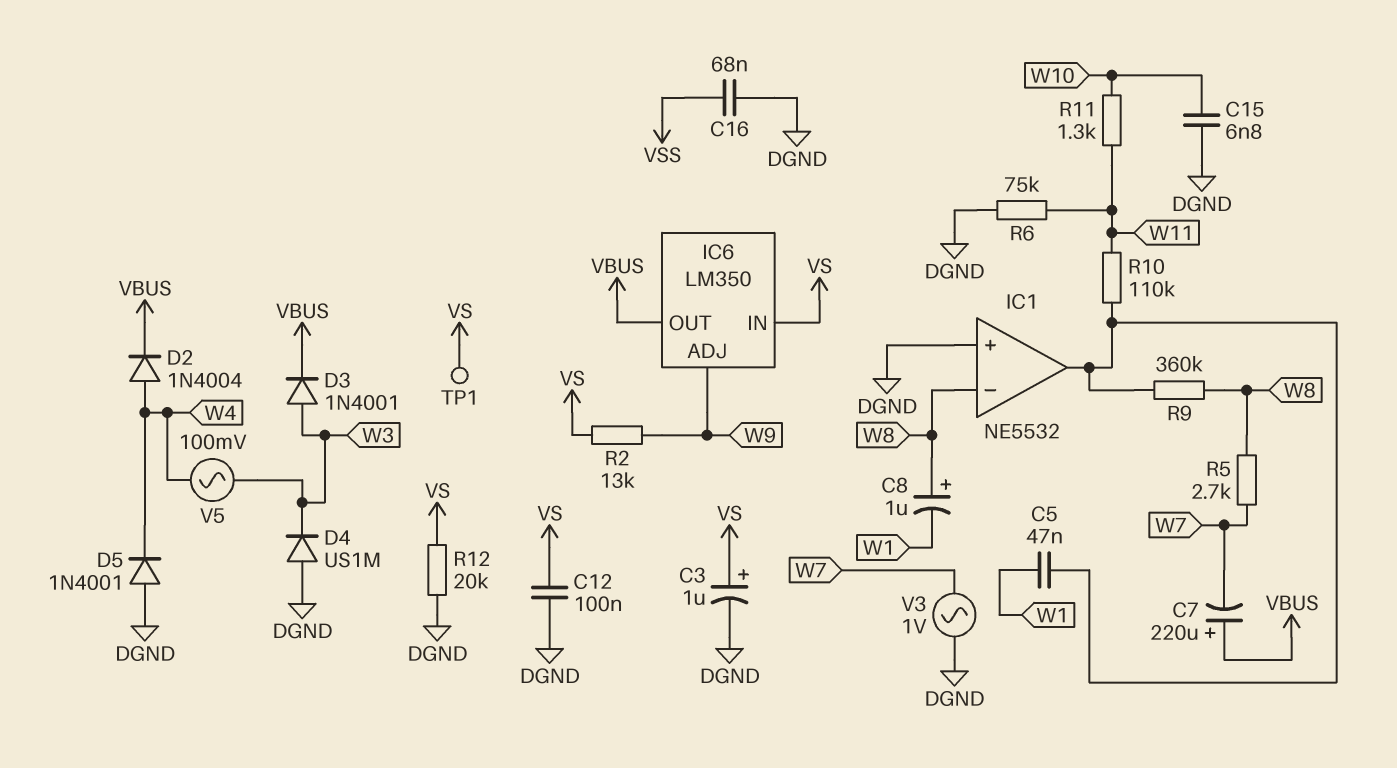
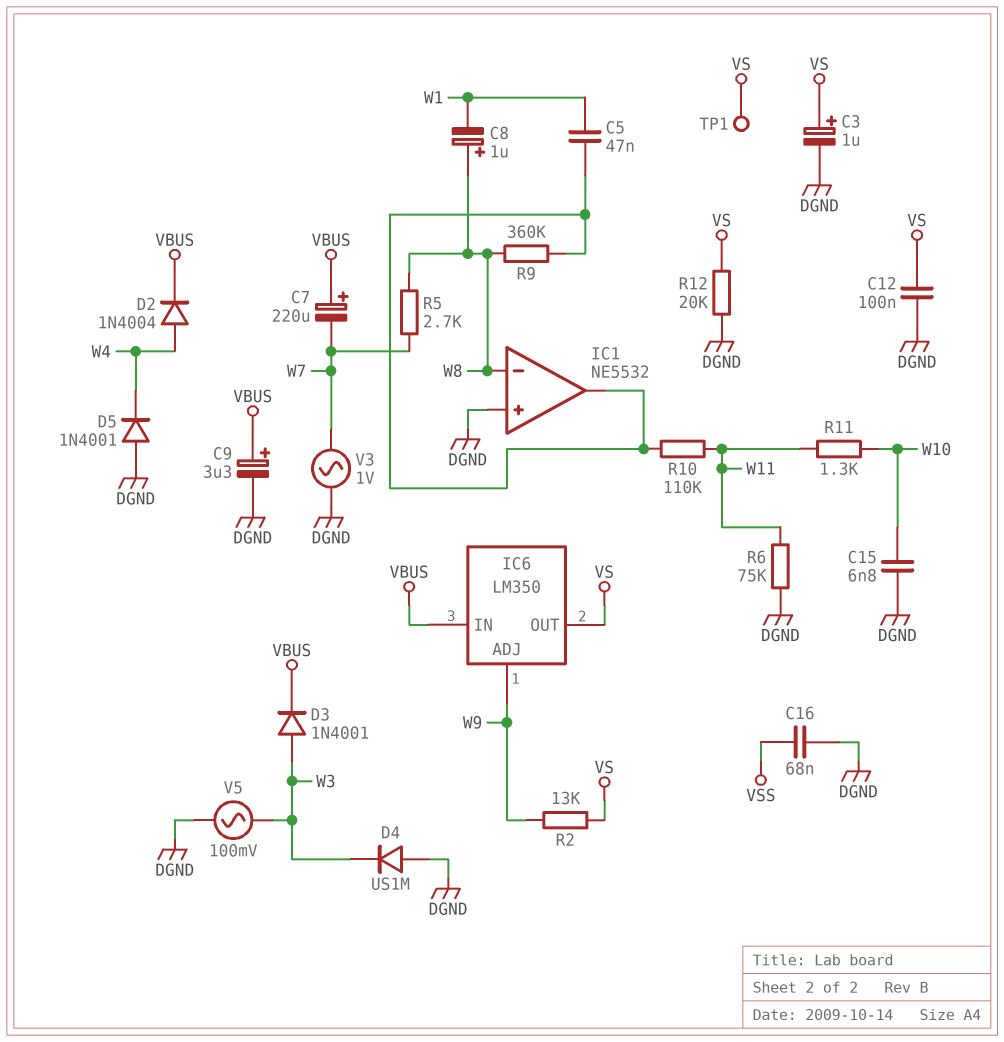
C9: none -> 3.3uF (plus VBUS, minus DGND)
IC6 pin IN: VS -> VBUS
IC6 pin OUT: VBUS -> VS
V5: AC 100mV (W3, W4) -> AC 100mV (DGND, W3)

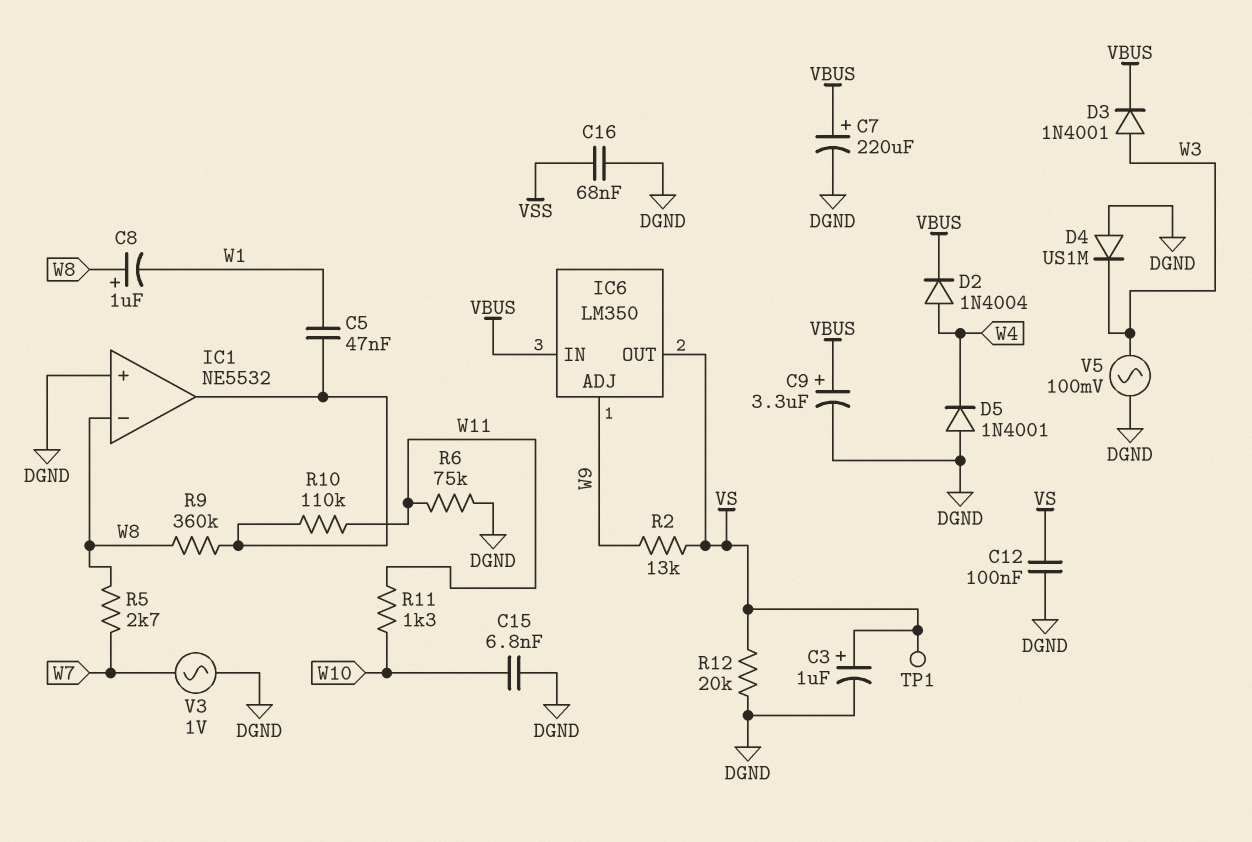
C7: 220uF (plus VBUS, minus W7) -> 220uF (plus VBUS, minus DGND)

